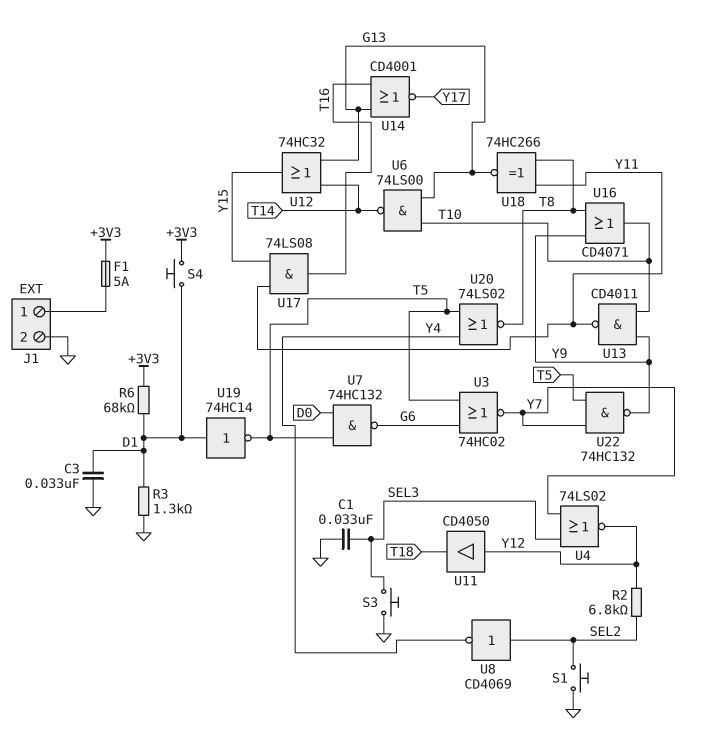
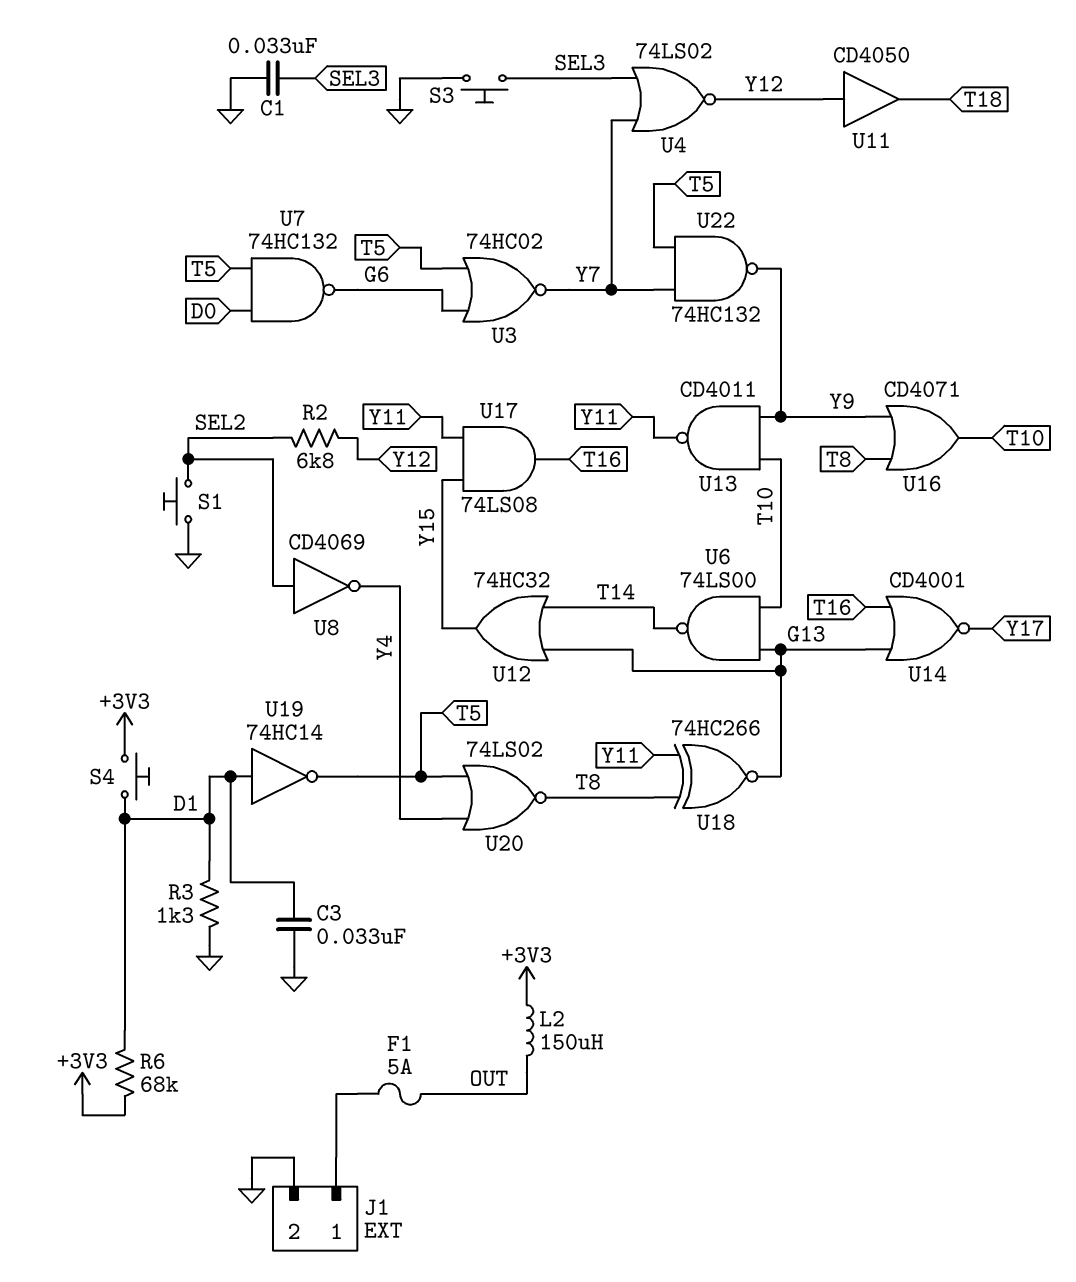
F1: 5A (+3V3, J1/1) -> 5A (J1/1, OUT)
L2: none -> 150uH (+3V3, OUT)

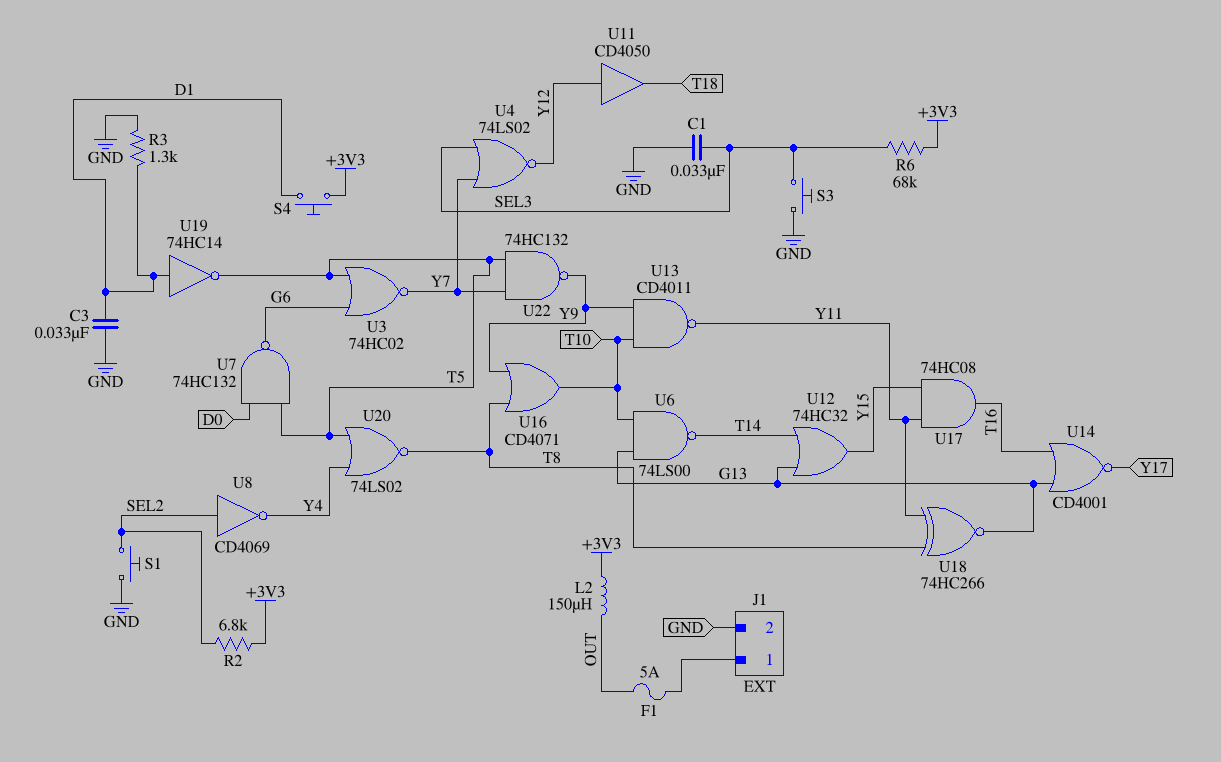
R2: 6.8k (SEL2, Y12) -> 6.8k (+3V3, SEL2)
R6: 68k (+3V3, D1) -> 68k (+3V3, SEL3)
U17: AND 74LS08 (in Y11, in Y15, out T16) -> AND 74HC08 (in Y11, in Y15, out T16)

